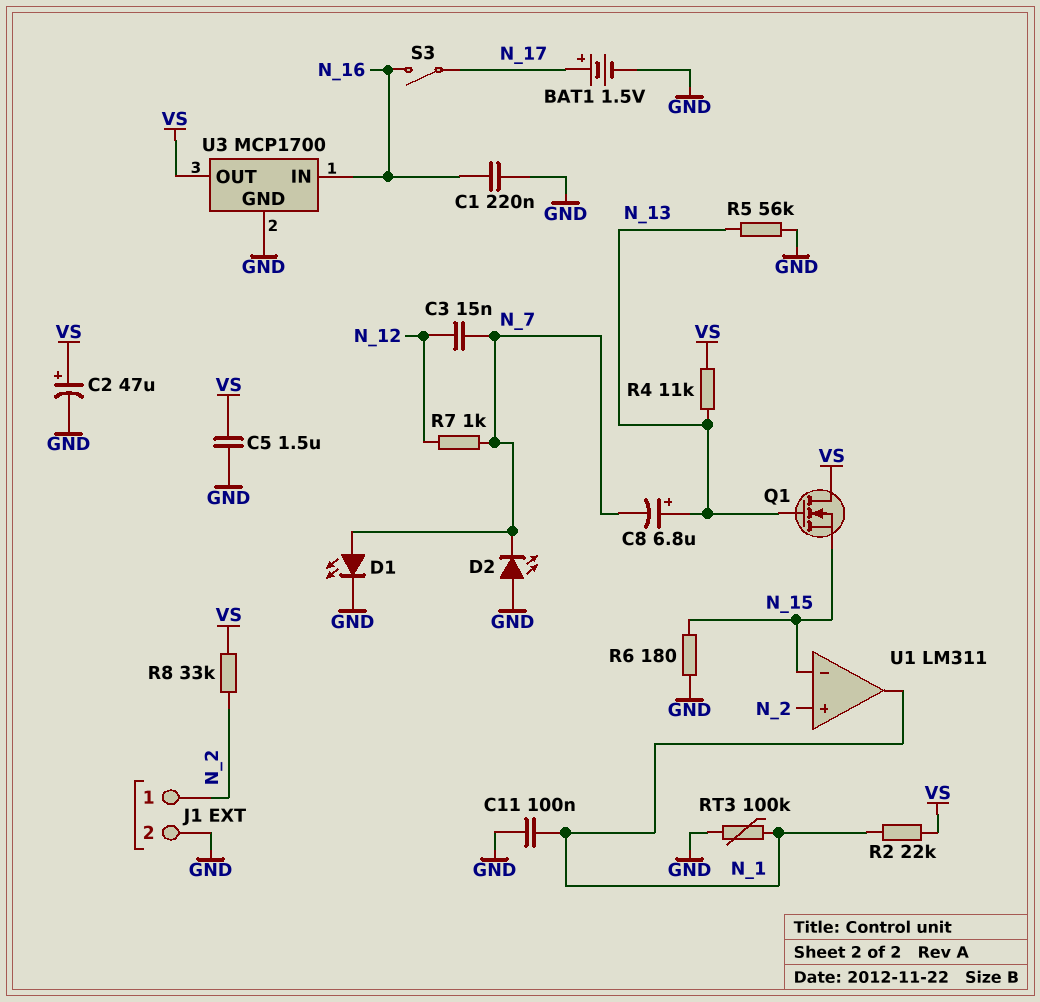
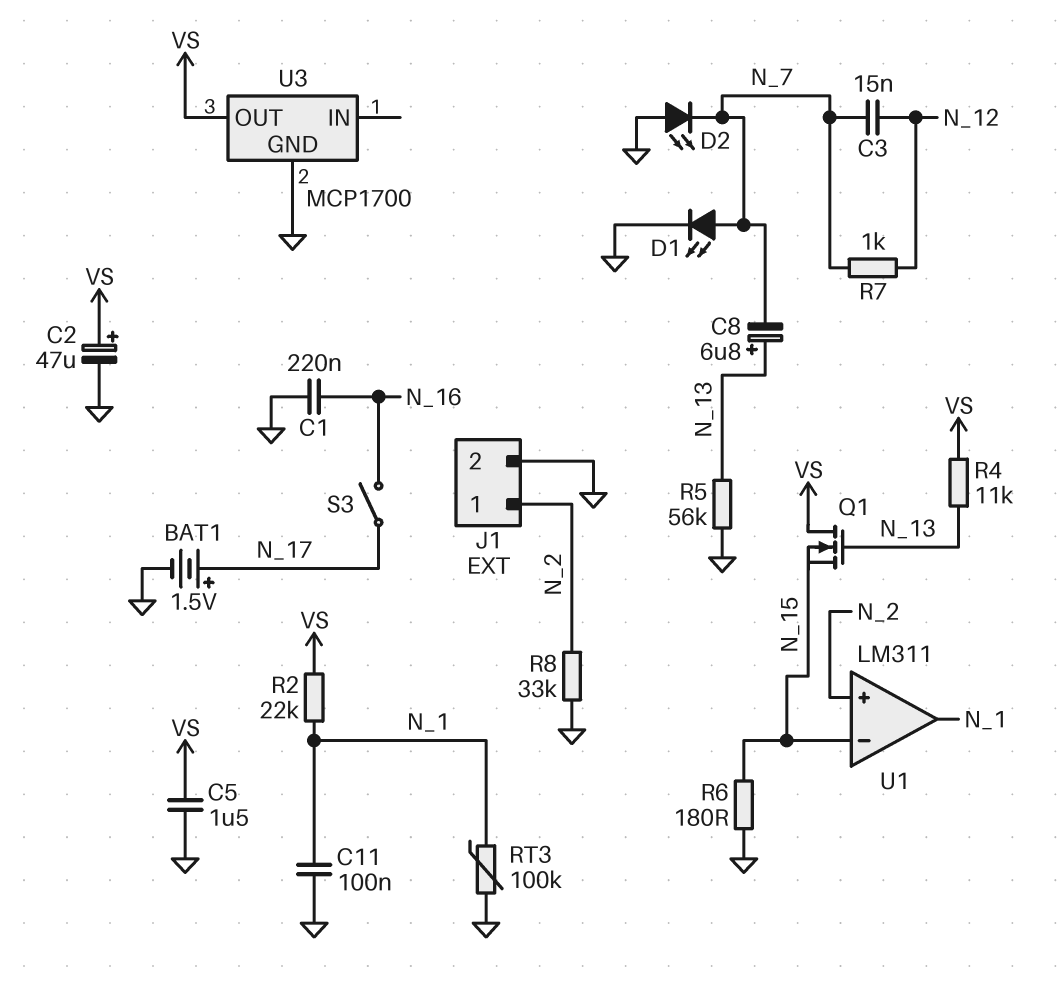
R8: 33k (N_2, VS) -> 33k (GND, N_2)
U3 pin IN: N_16 -> none

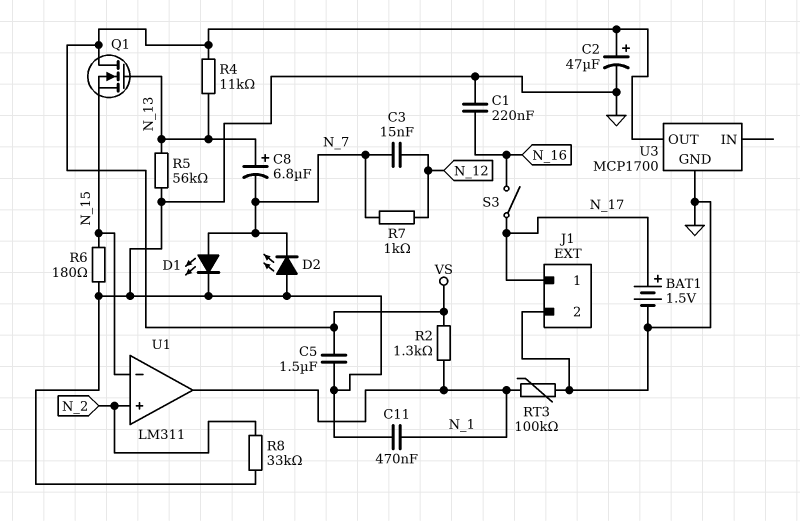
C11: 100nF (GND, N_1) -> 470nF (GND, N_1)
J1 pin 1: N_2 -> N_17
R2: 22k (N_1, VS) -> 1.3k (N_1, VS)

